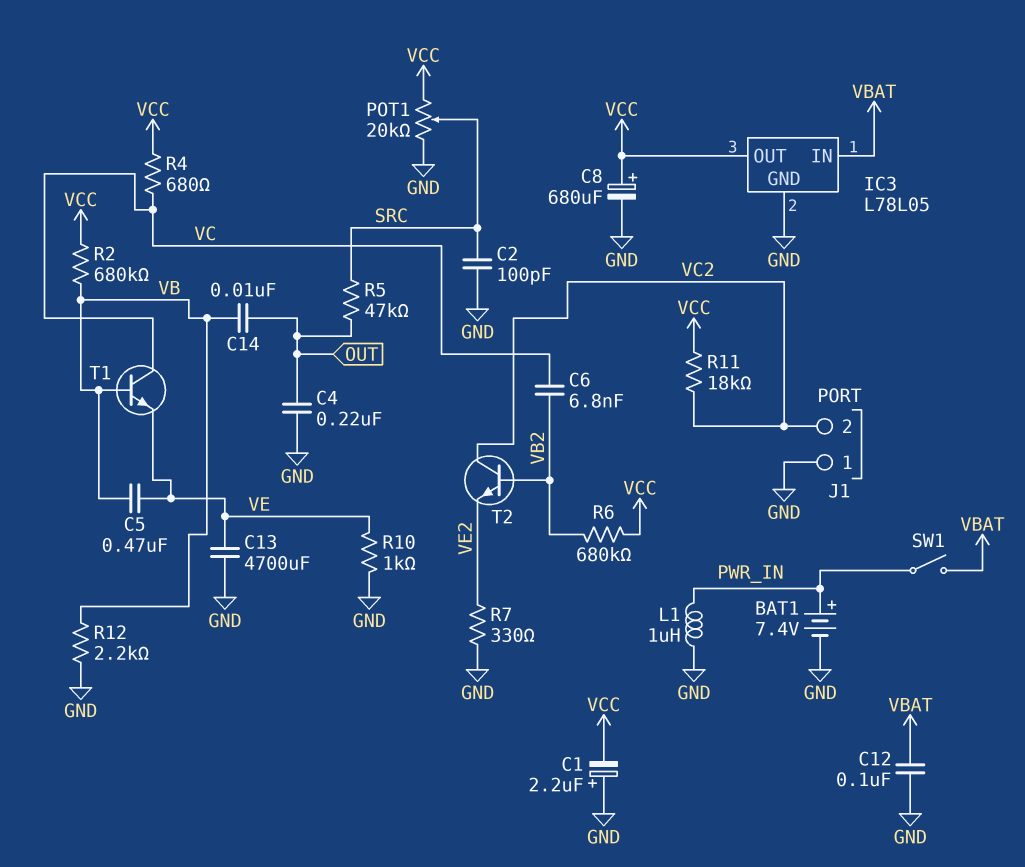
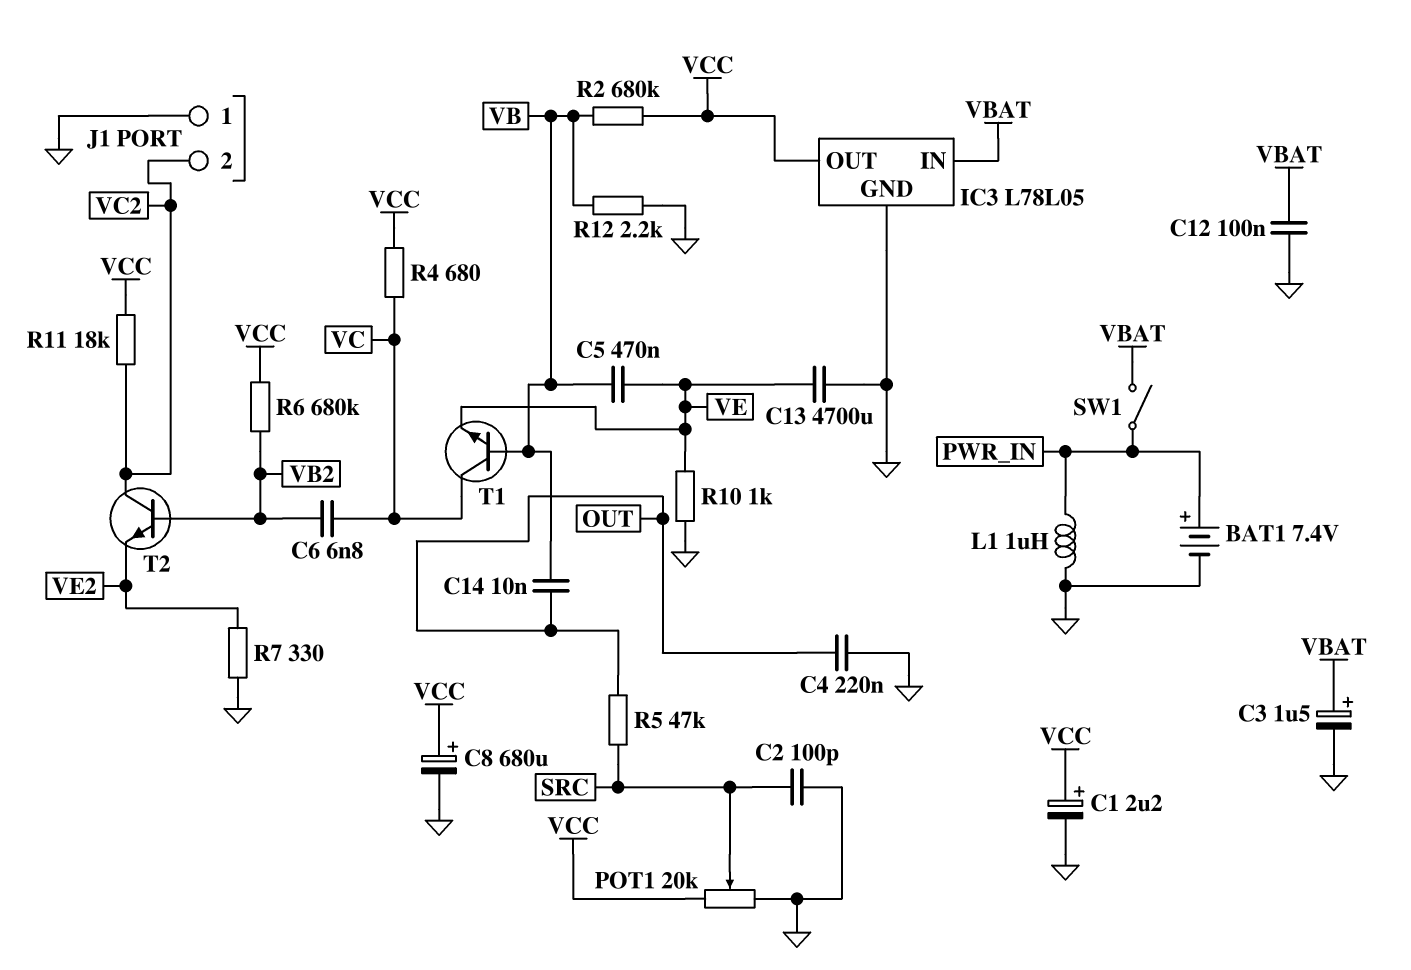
C1: 2.2uF (plus GND, minus VCC) -> 2.2uF (plus VCC, minus GND)
C3: none -> 1.5uF (plus VBAT, minus GND)

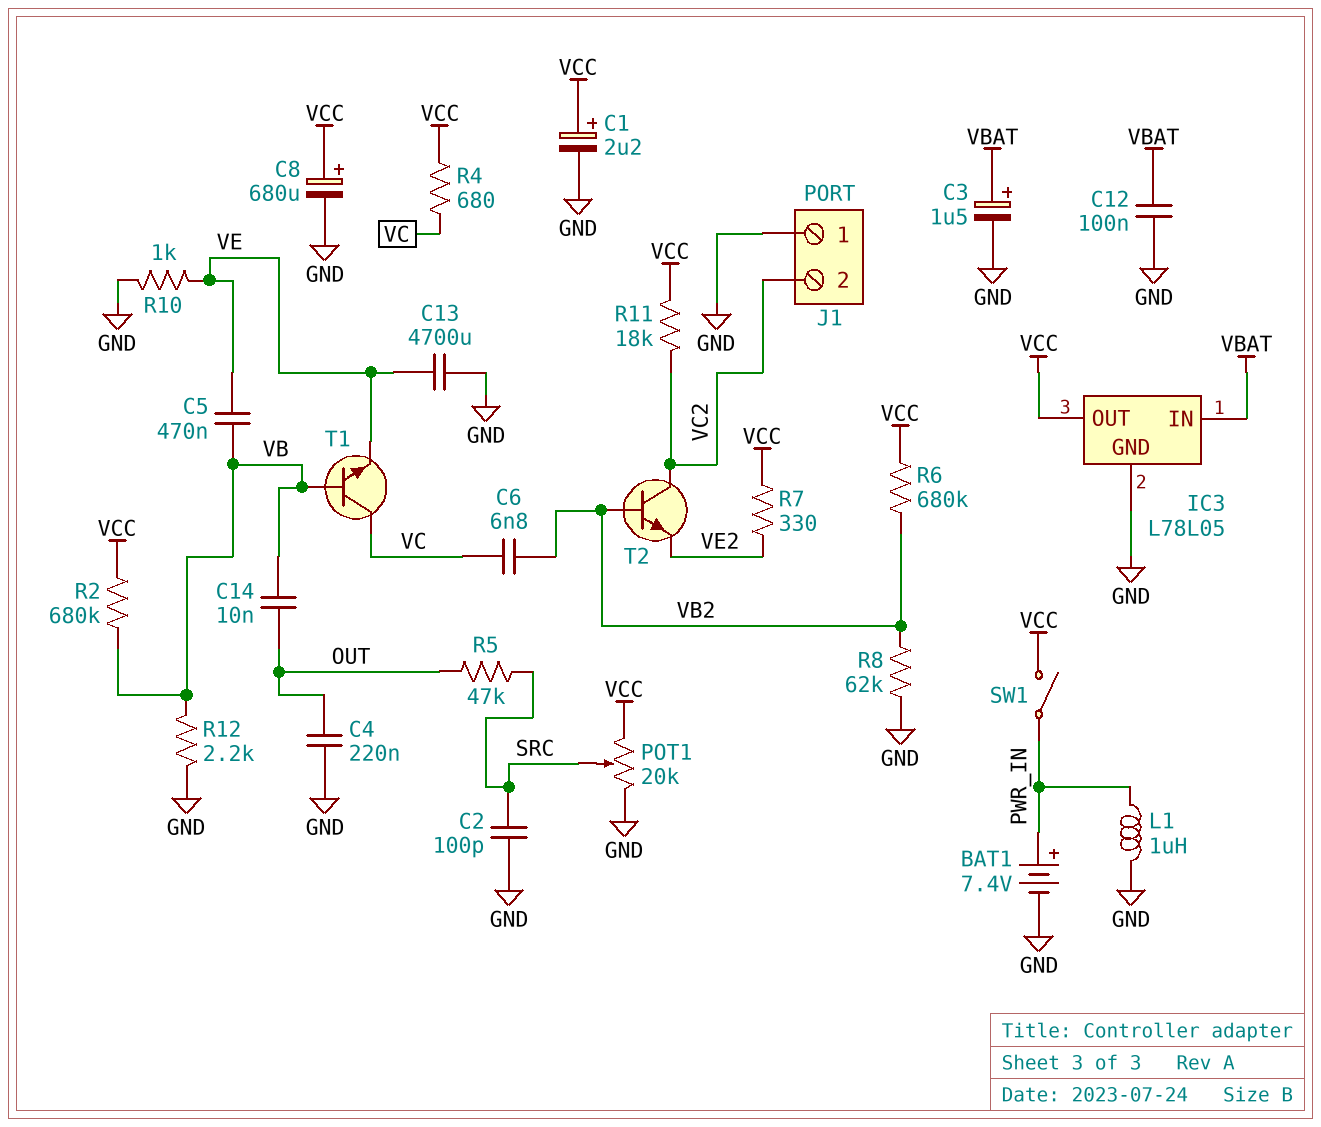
R7: 330 (GND, VE2) -> 330 (VCC, VE2)
R8: none -> 62k (GND, VB2)
SW1: switch (PWR_IN, VBAT) -> switch (PWR_IN, VCC)

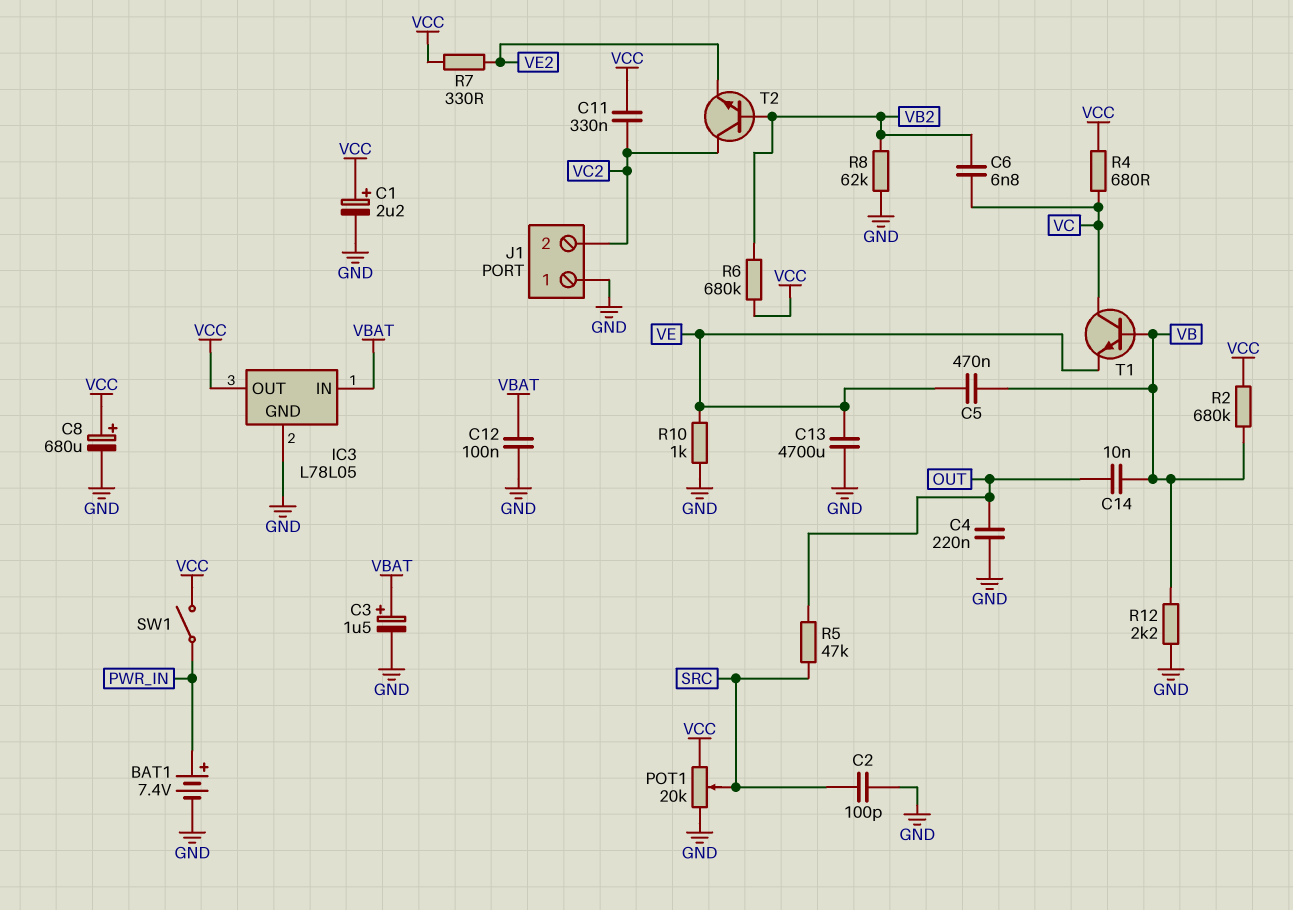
C11: none -> 330nF (VC2, VCC)
L1: 1uH (GND, PWR_IN) -> none
R11: 18k (VC2, VCC) -> none

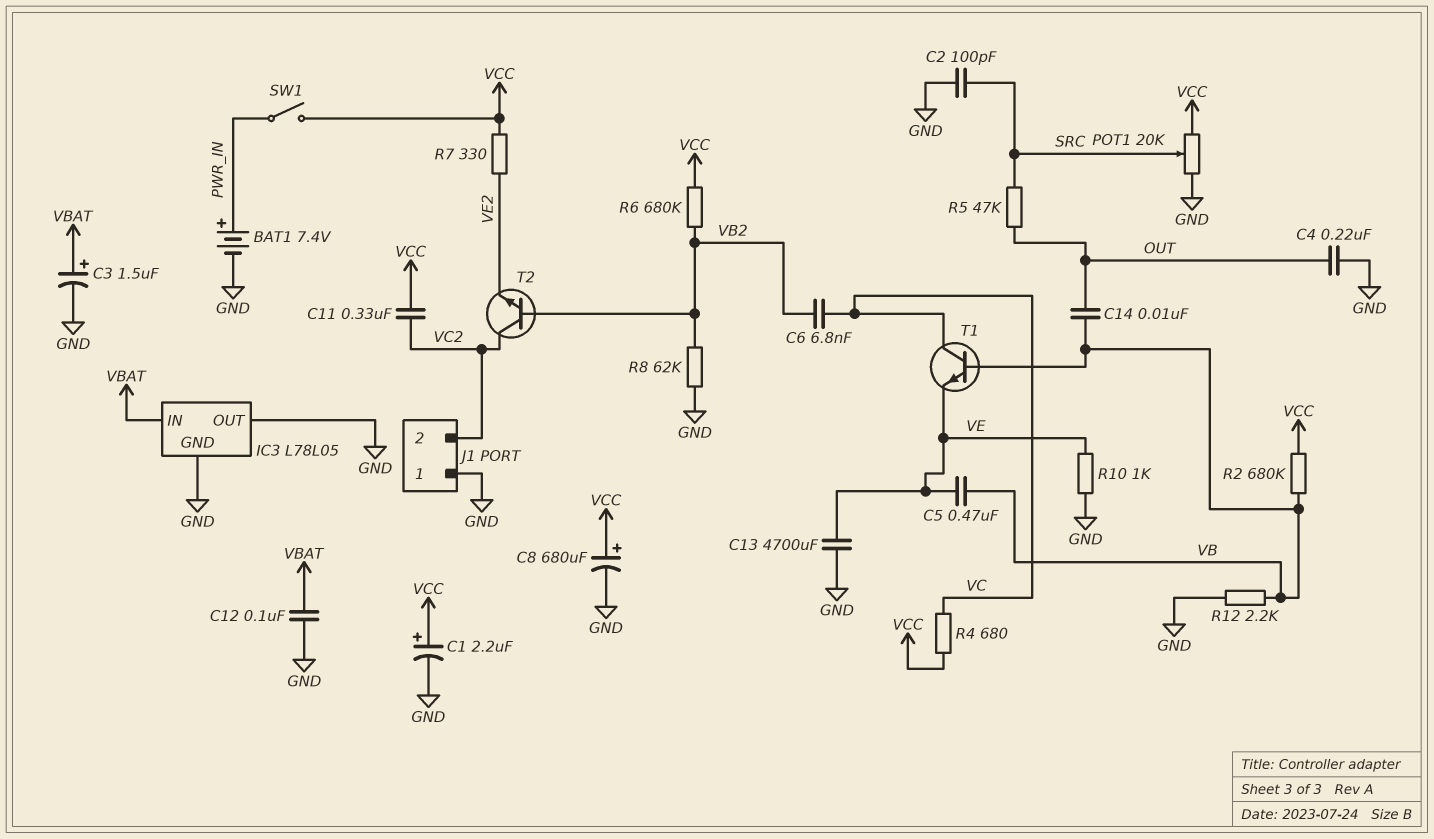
IC3 pin OUT: VCC -> GND

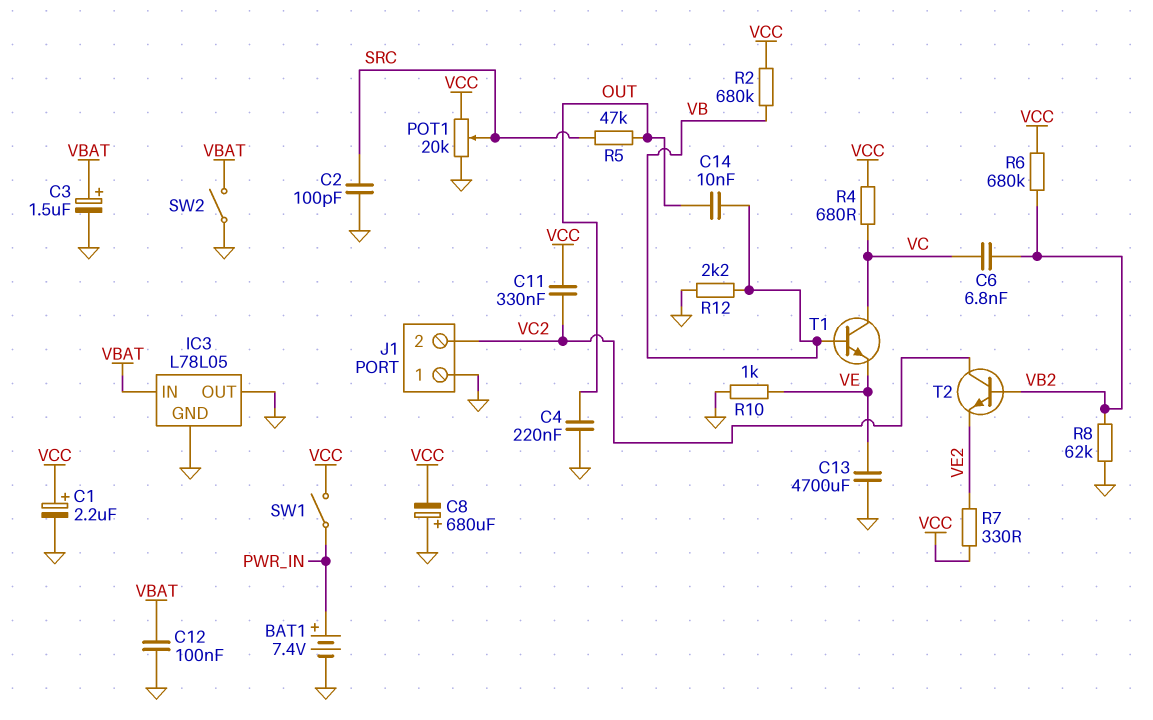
C5: 470nF (VB, VE) -> none
C8: 680uF (plus VCC, minus GND) -> 680uF (plus GND, minus VCC)
SW2: none -> switch (GND, VBAT)

